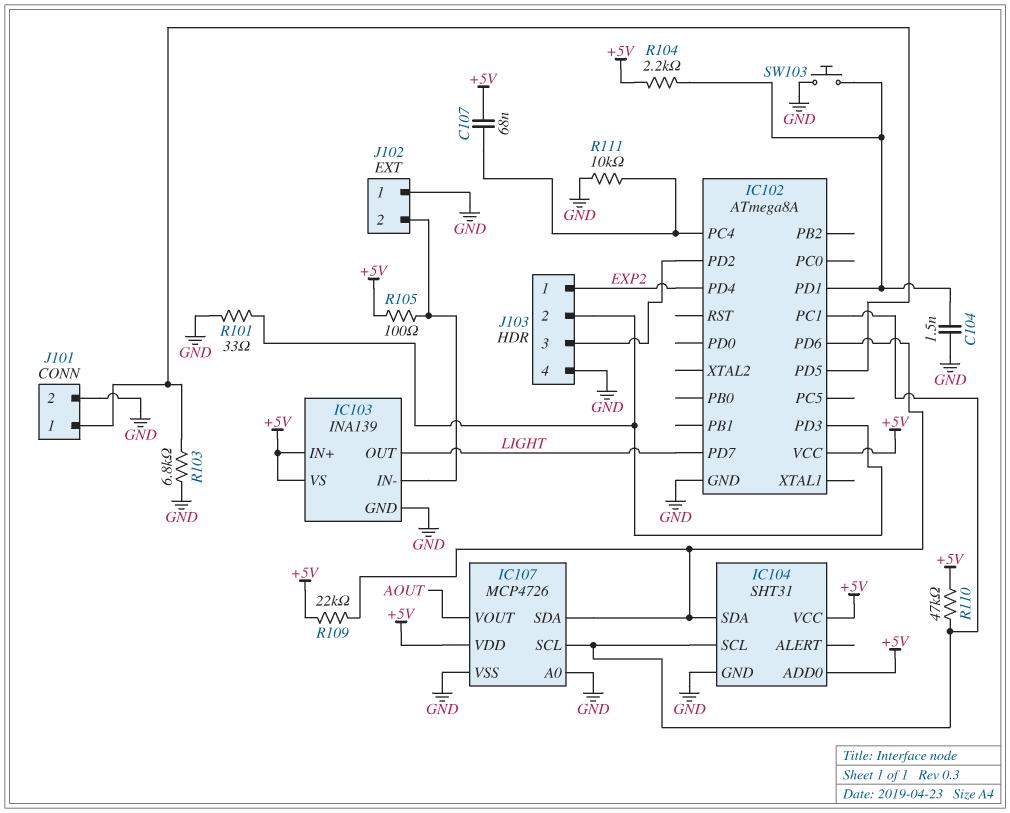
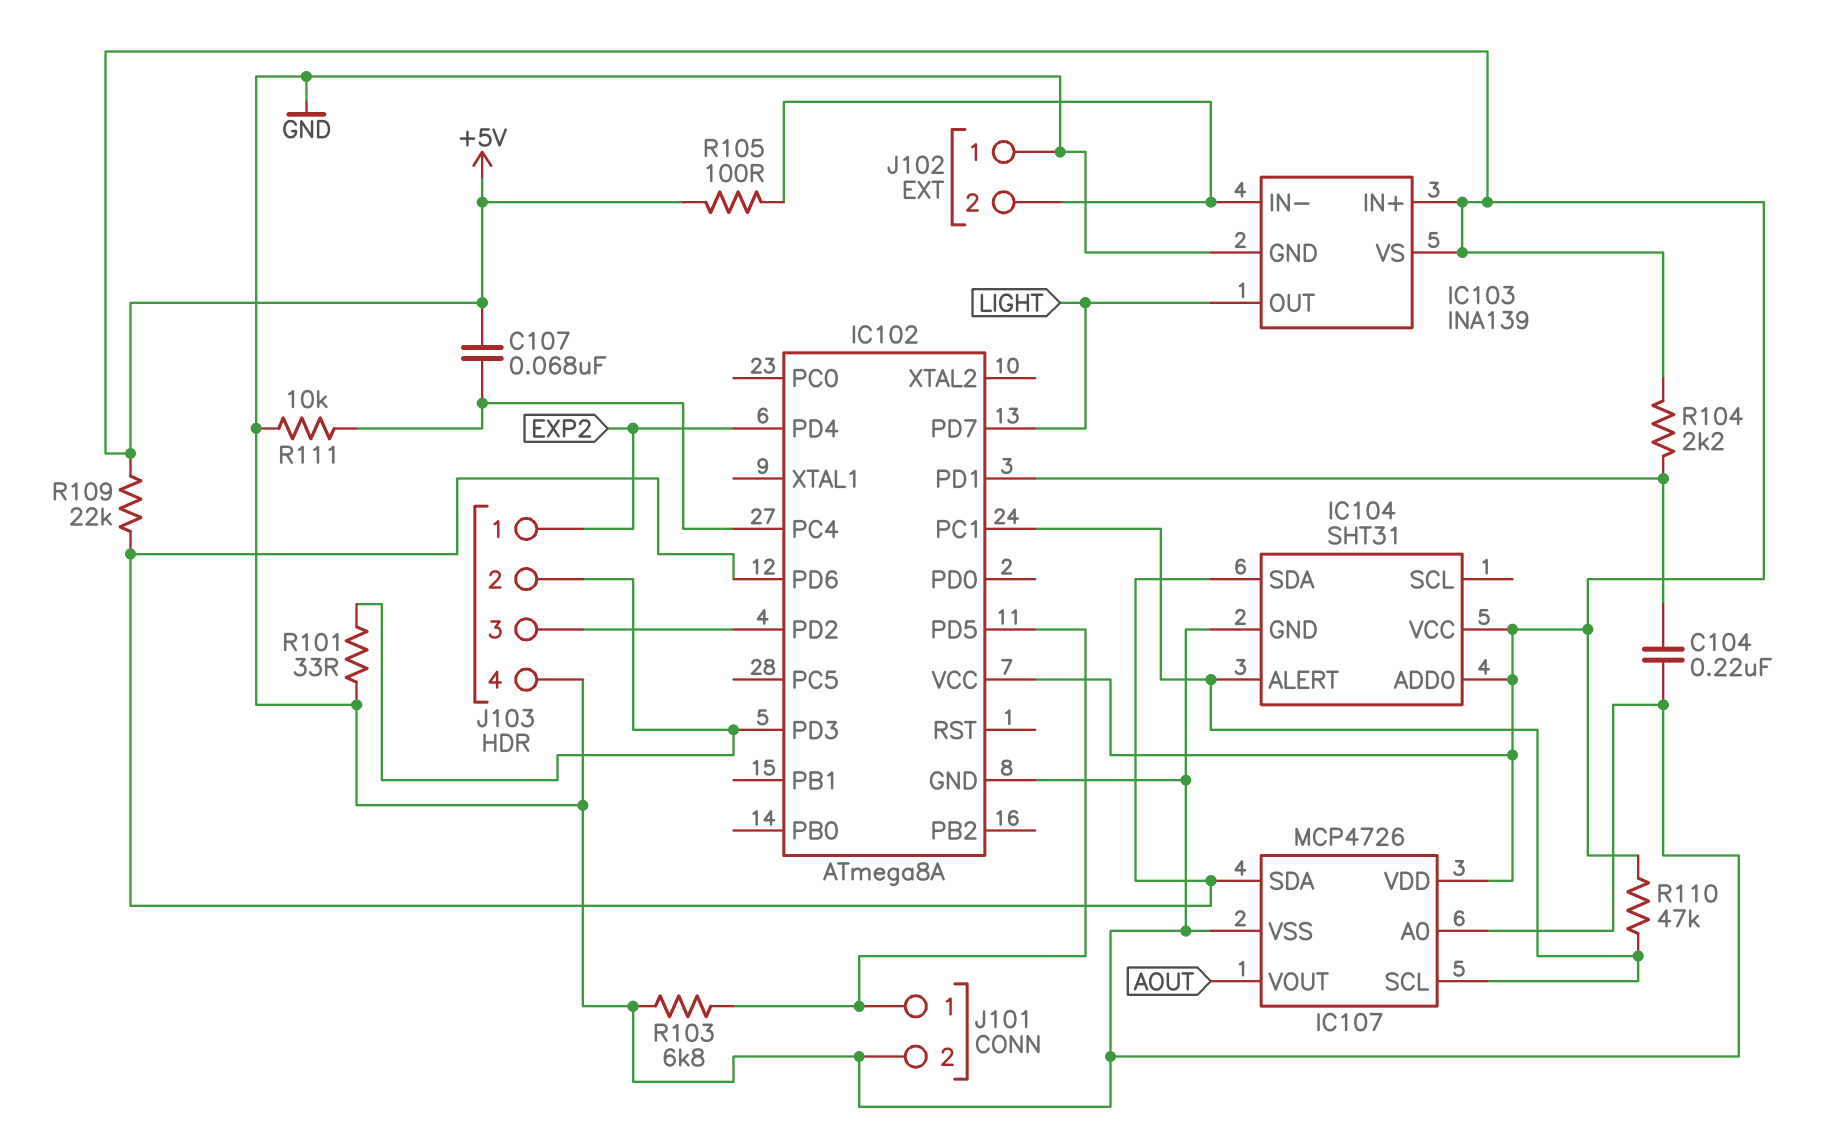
C104: 1.5nF (GND, IC102/PD1) -> 220nF (GND, IC102/PD1)
IC104 pin ALERT: none -> IC102/PC1
IC104 pin SCL: IC102/PC1 -> none
SW103: button (GND, IC102/PD1) -> none

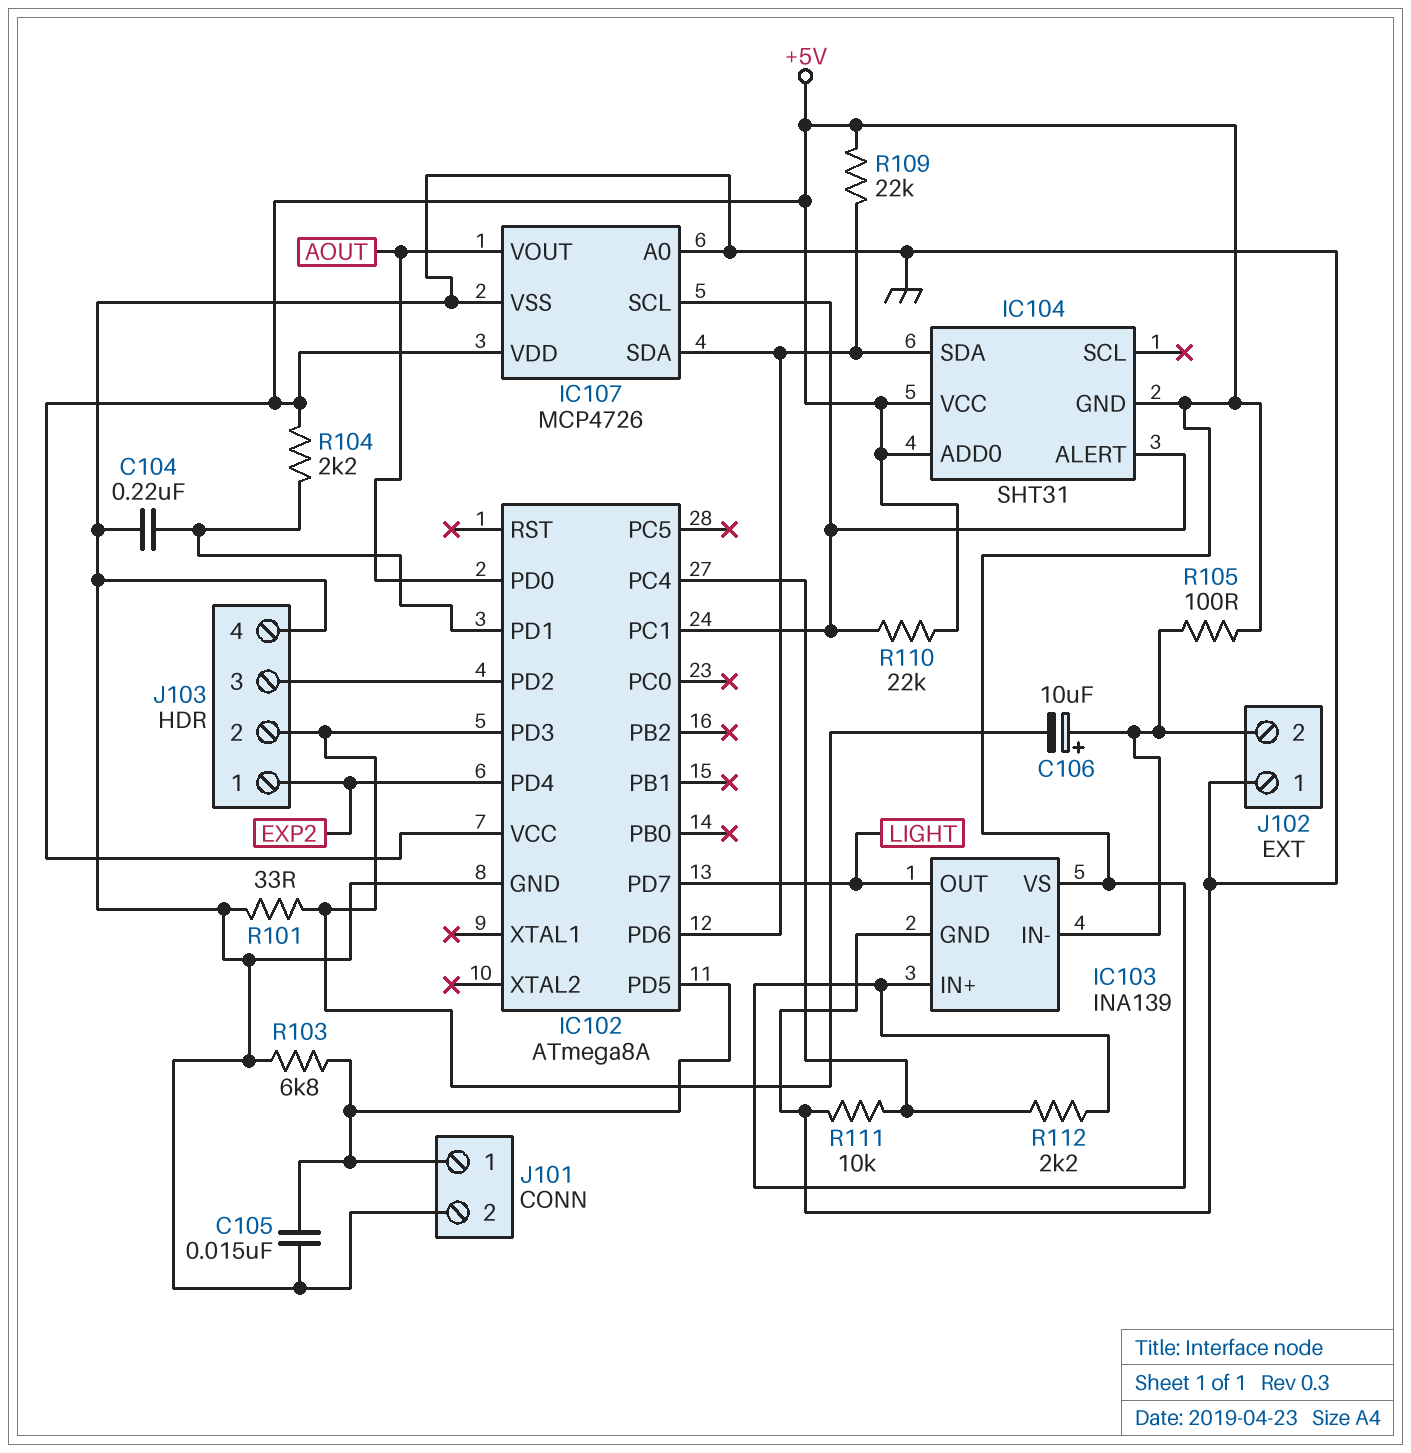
C105: none -> 15nF (GND, IC102/PD5)
C106: none -> 10uF (plus IC103/IN-, minus IC102/PD3)
C107: 68nF (+5V, IC102/PC4) -> none
IC102 pin PD0: none -> AOUT
IC104 pin GND: GND -> +5V
R110: 47k (+5V, IC102/PC1) -> 22k (+5V, IC102/PC1)
R112: none -> 2.2k (+5V, IC102/PC4)

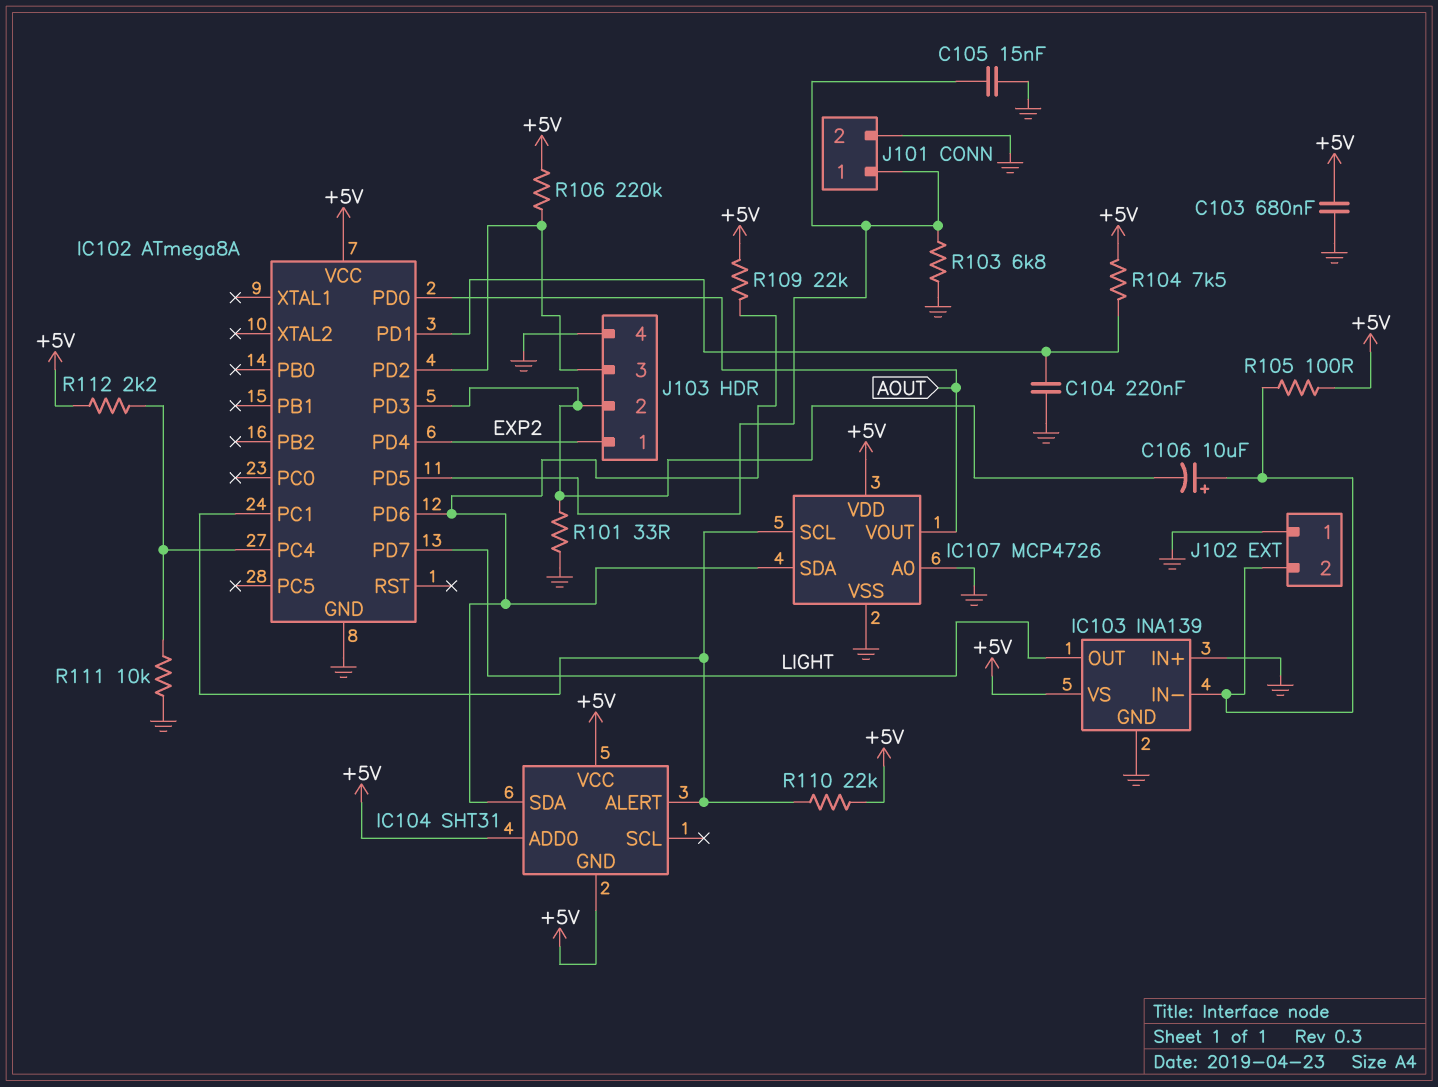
C103: none -> 680nF (+5V, GND)
IC103 pin IN+: +5V -> GND
R104: 2.2k (+5V, IC102/PD1) -> 7.5k (+5V, IC102/PD1)
R106: none -> 220k (+5V, IC102/PD2)

